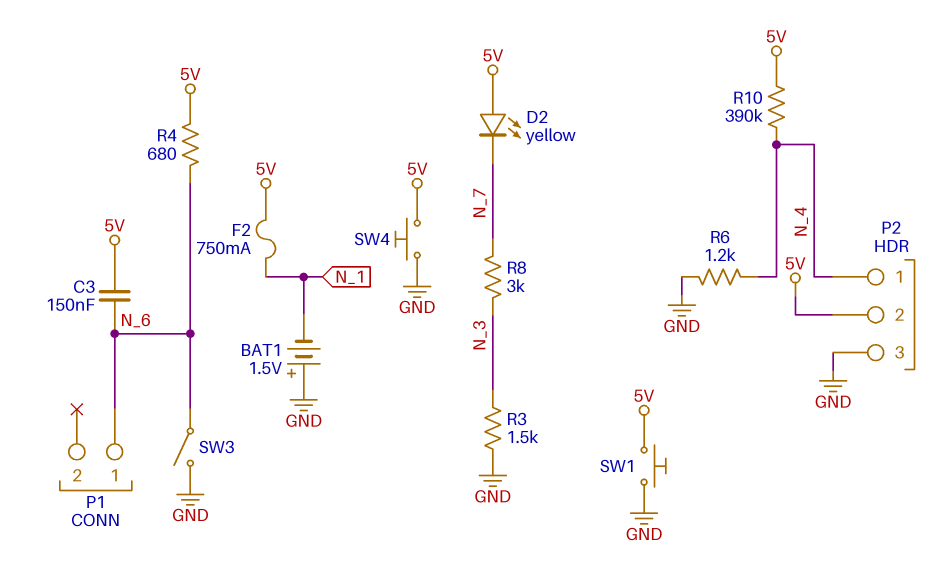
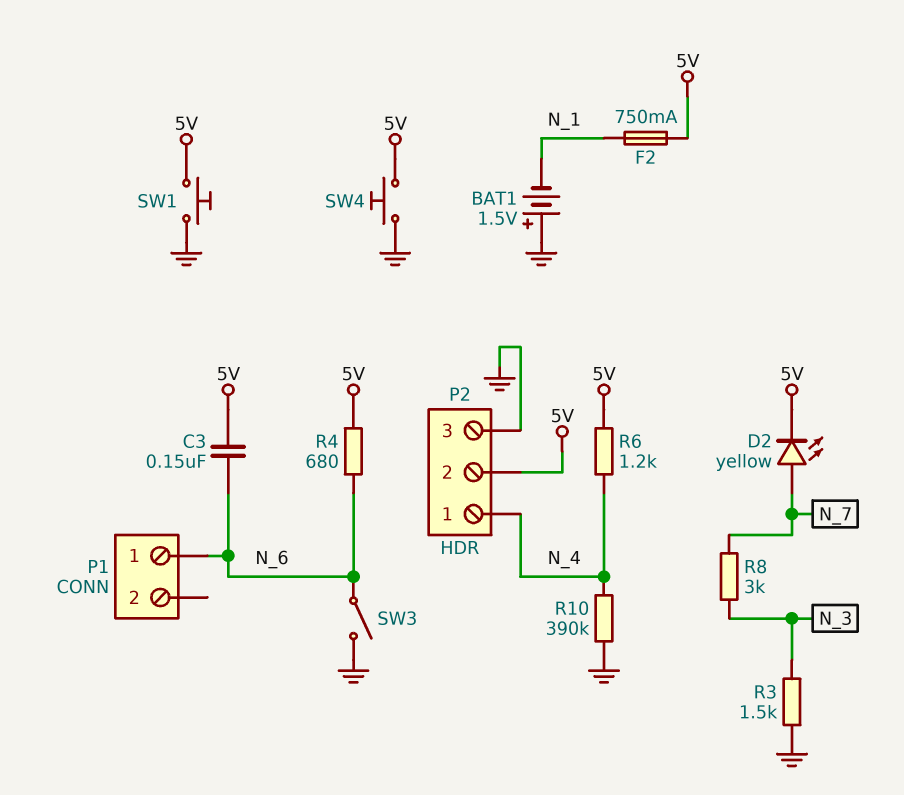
D2: LED yellow (A 5V, K N_7) -> LED yellow (A N_7, K 5V)
R6: 1.2k (GND, N_4) -> 1.2k (5V, N_4)
R10: 390k (5V, N_4) -> 390k (GND, N_4)

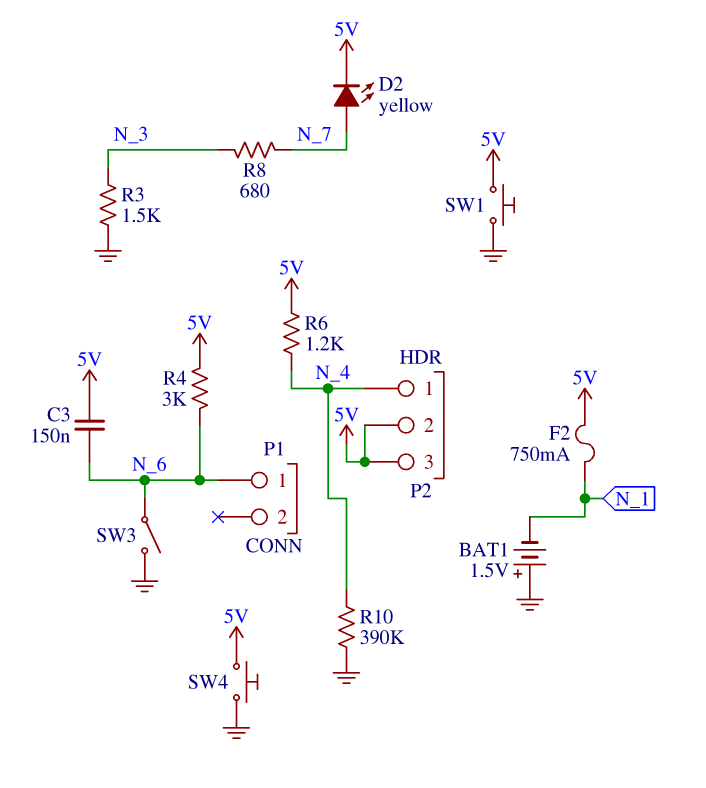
P2 pin 3: GND -> 5V
R4: 680 (5V, N_6) -> 3k (5V, N_6)
R8: 3k (N_3, N_7) -> 680 (N_3, N_7)

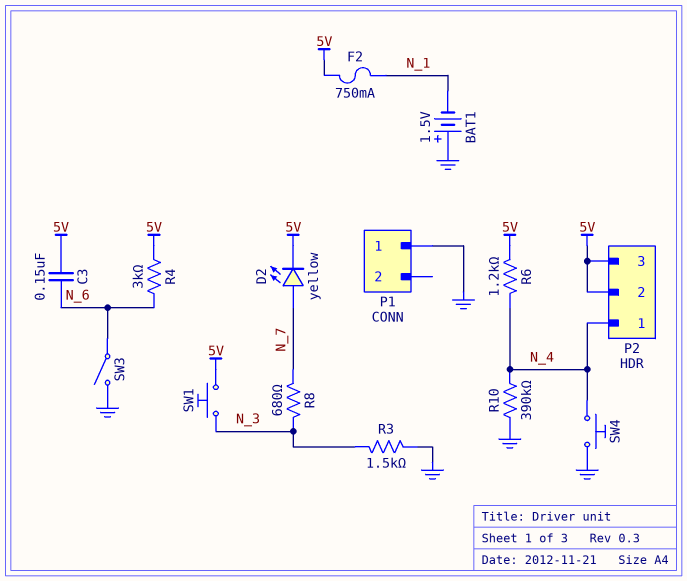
P1 pin 1: N_6 -> GND
SW1: button (5V, GND) -> button (5V, N_3)
SW4: button (5V, GND) -> button (GND, N_4)

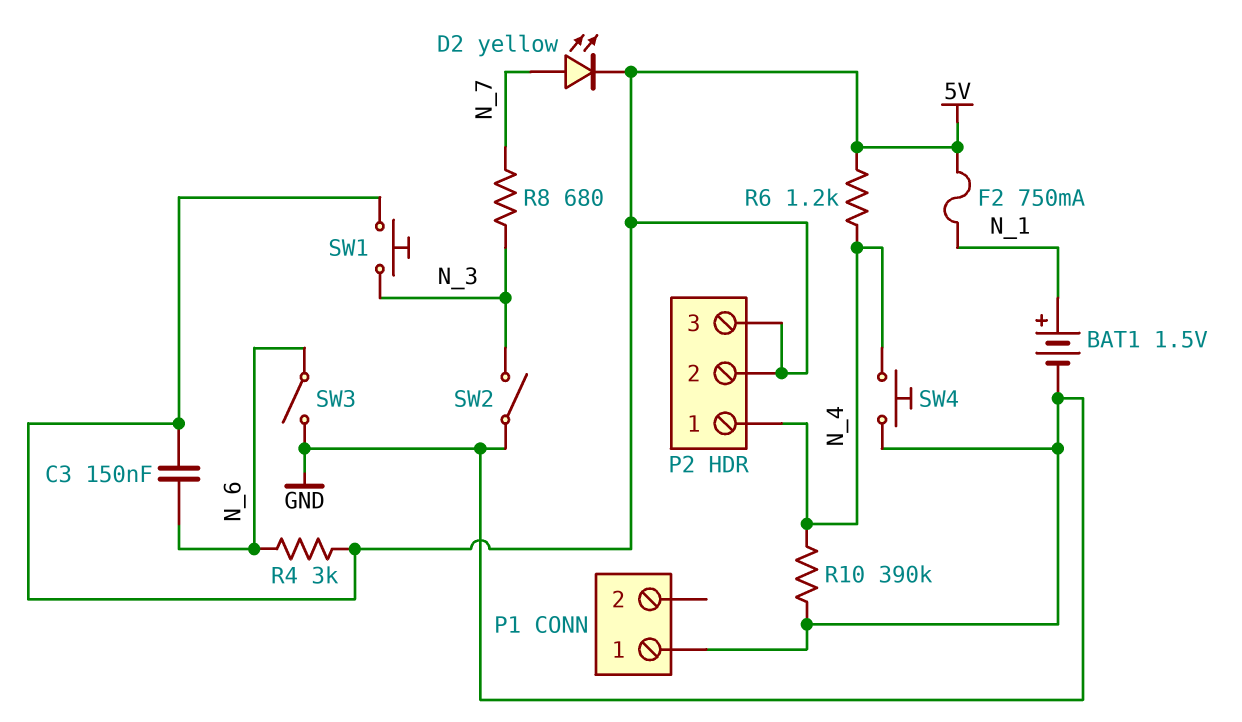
BAT1: 1.5V (plus GND, minus N_1) -> 1.5V (plus N_1, minus GND)
R3: 1.5k (GND, N_3) -> none
SW2: none -> switch (GND, N_3)

